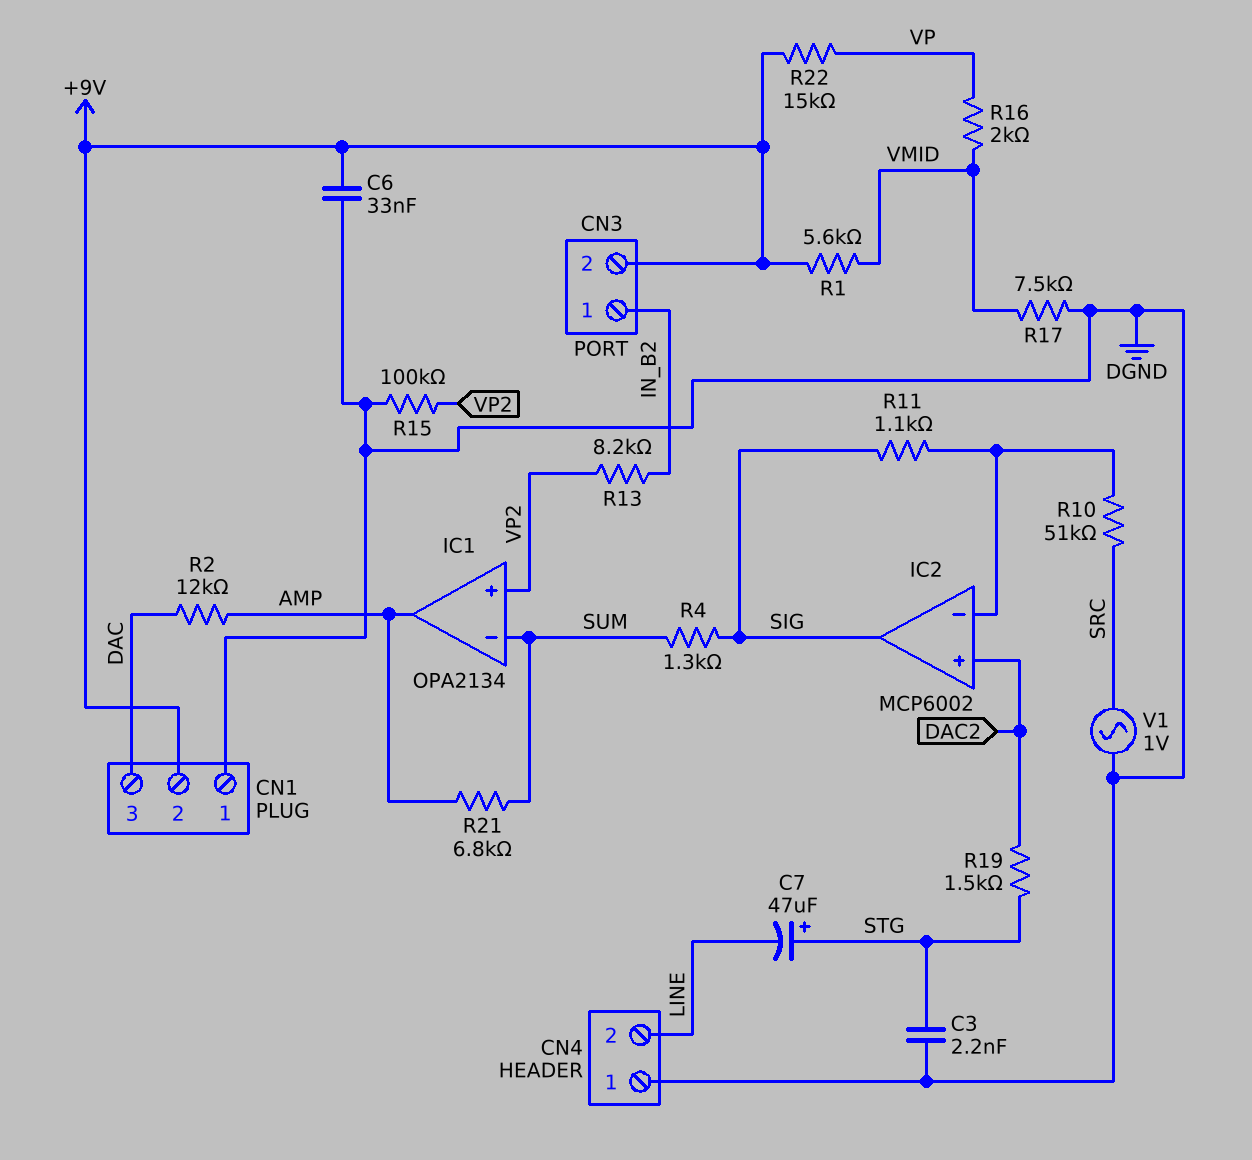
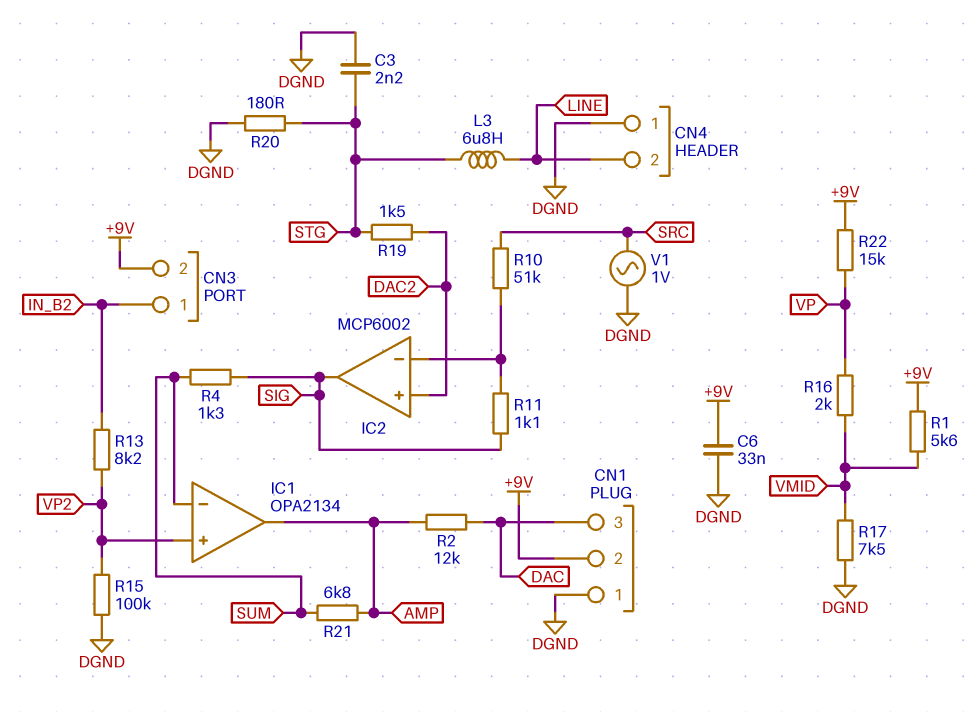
C7: 47uF (plus STG, minus LINE) -> none
L3: none -> 6.8uH (LINE, STG)
R20: none -> 180 (DGND, STG)

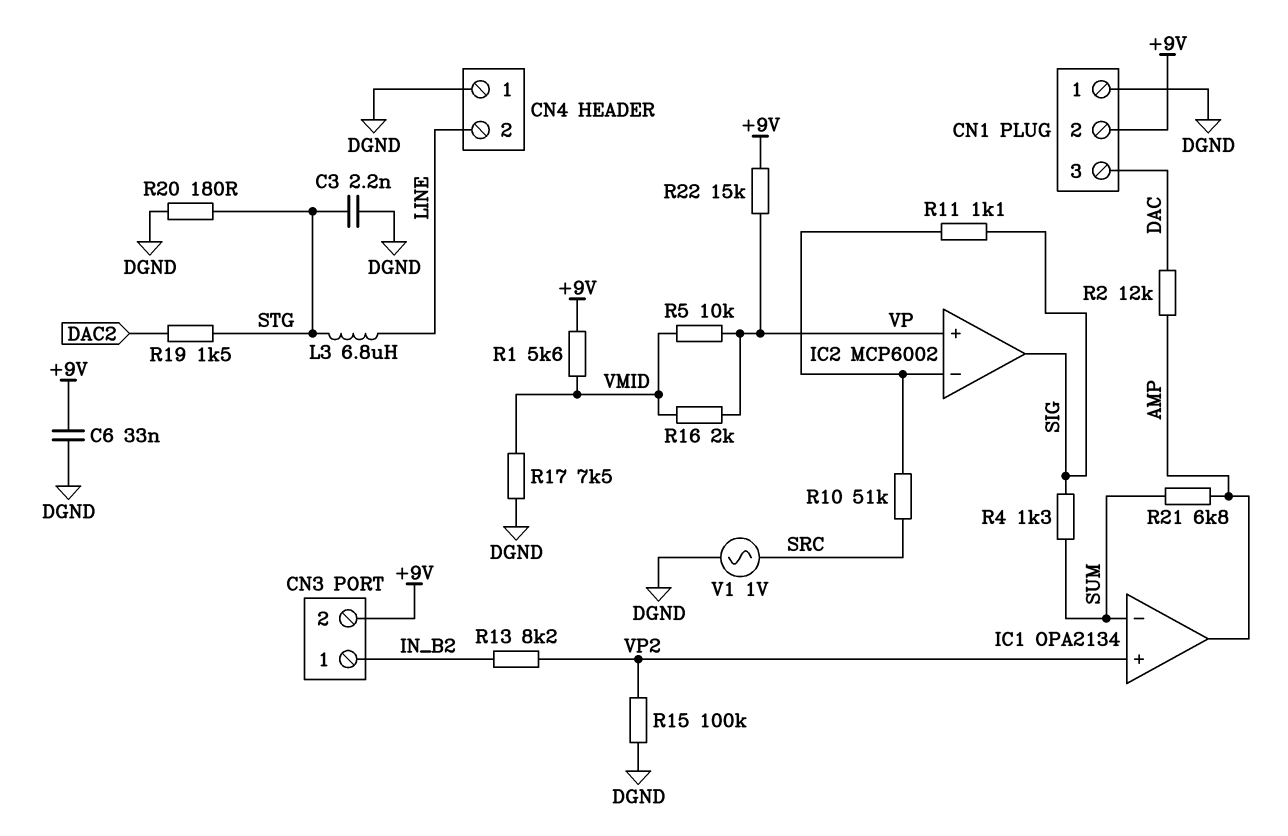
IC2 pin in+: DAC2 -> VP
R5: none -> 10k (VMID, VP)

